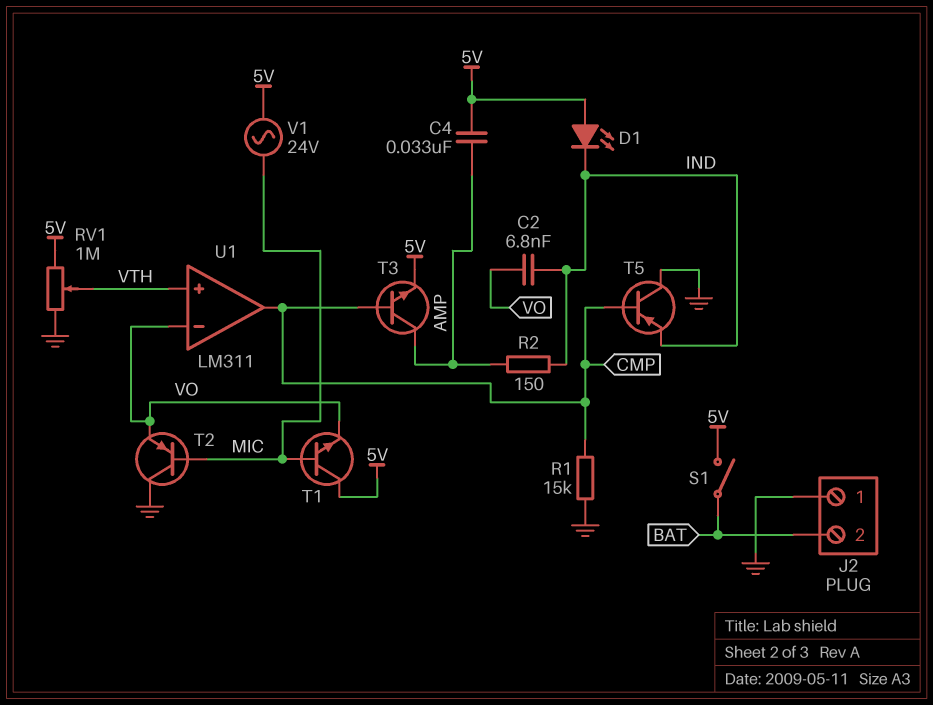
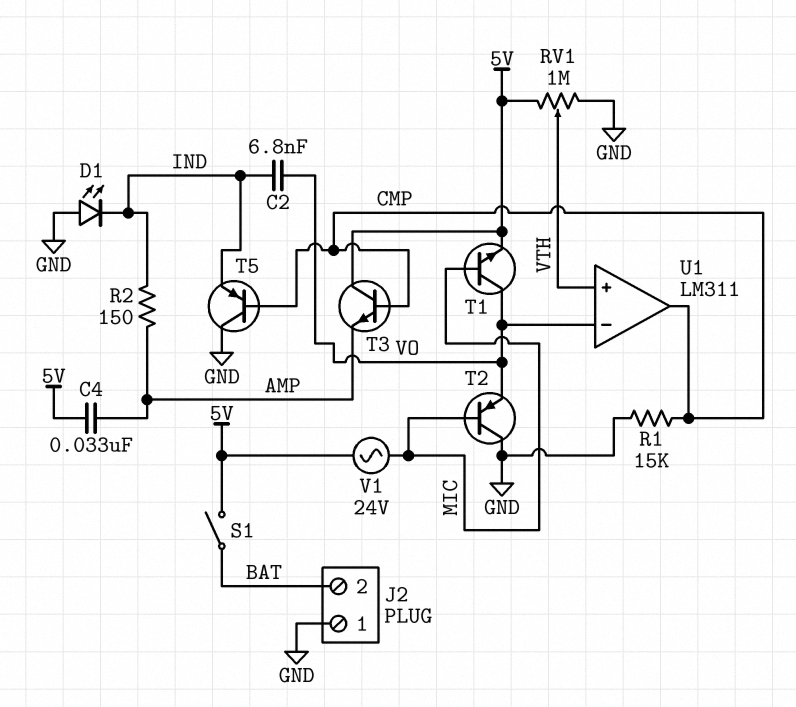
D1: LED (A 5V, K IND) -> LED (A GND, K IND)
T1: NPN (B MIC, C 5V, E VO) -> NPN (B MIC, C VO, E 5V)
T3: NPN (B CMP, C AMP, E 5V) -> NPN (B CMP, C 5V, E AMP)

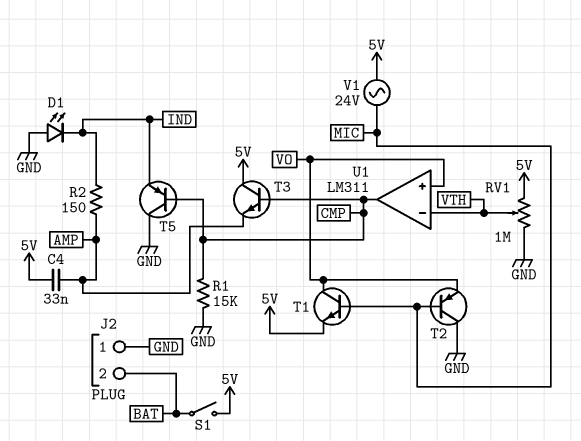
C2: 6.8nF (IND, VO) -> none
U1 pin in+: VTH -> VO
U1 pin in-: VO -> VTH

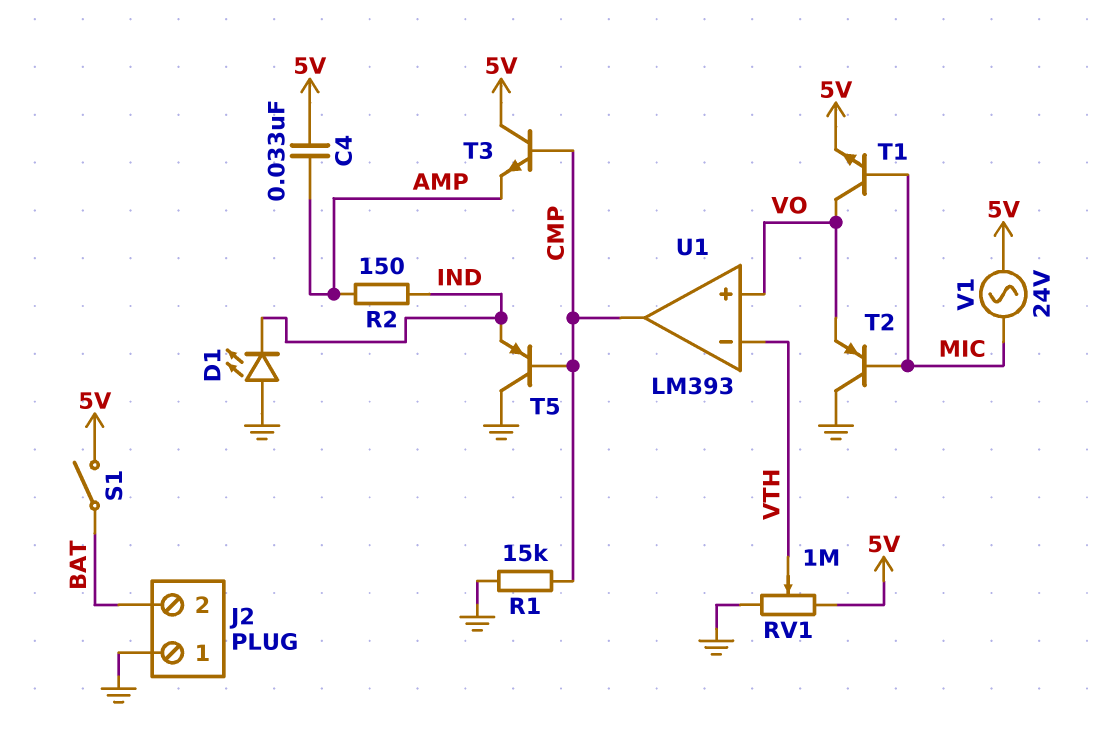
U1: LM311 -> LM393

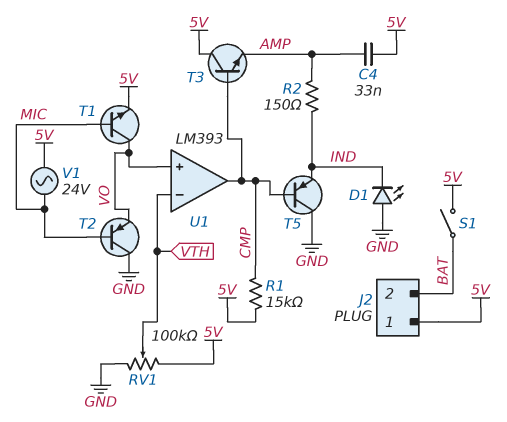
J2 pin 1: GND -> 5V
R1: 15k (CMP, GND) -> 15k (5V, CMP)
RV1: 1M (5V, GND, wiper VTH) -> 100k (5V, GND, wiper VTH)

